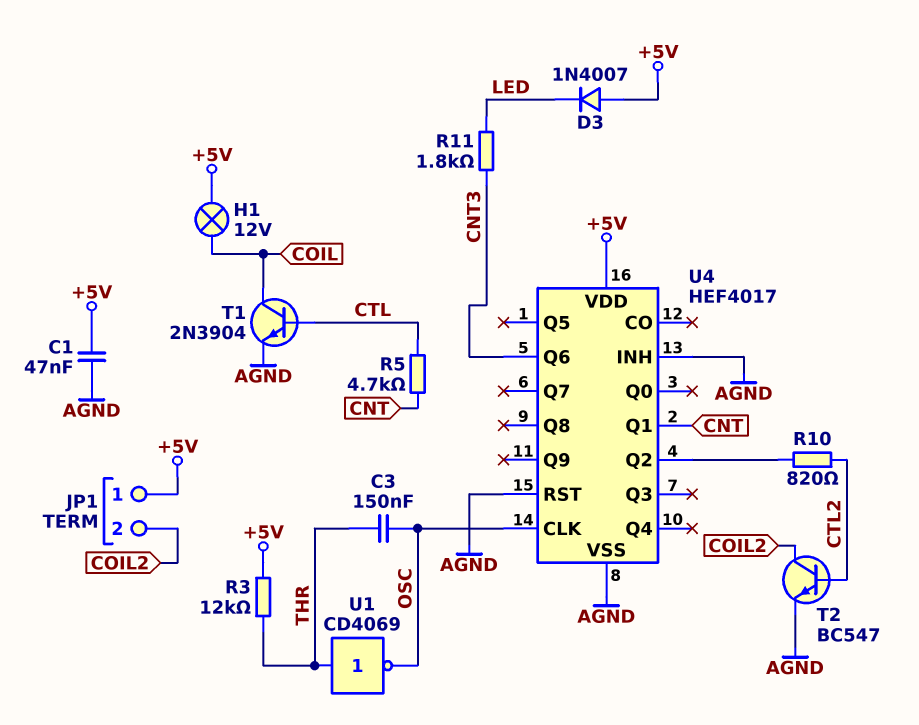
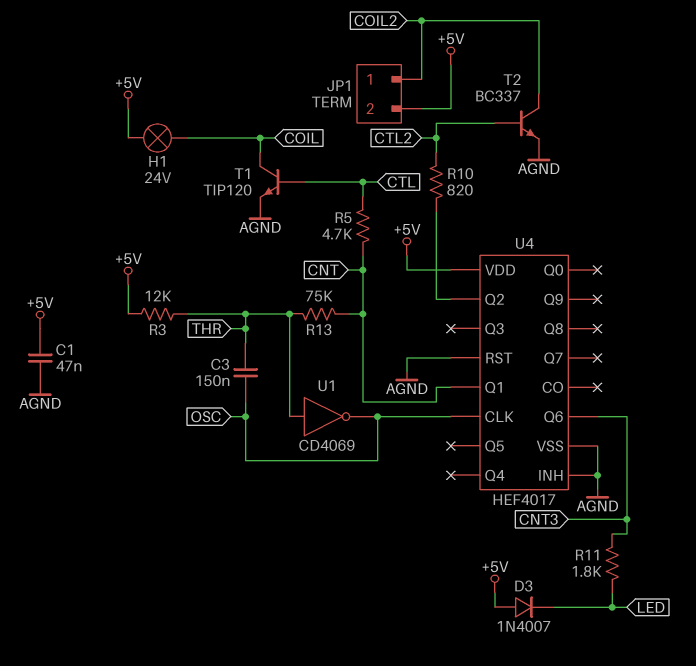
H1: lamp 12V (+5V, COIL) -> lamp 24V (+5V, COIL)
JP1 pin 1: +5V -> COIL2
JP1 pin 2: COIL2 -> +5V
R13: none -> 75k (CNT, THR)
T1: NPN 2N3904 (B CTL, C COIL, E AGND) -> NPN TIP120 (B CTL, C COIL, E AGND)
T2: NPN BC547 (B CTL2, C COIL2, E AGND) -> NPN BC337 (B CTL2, C COIL2, E AGND)

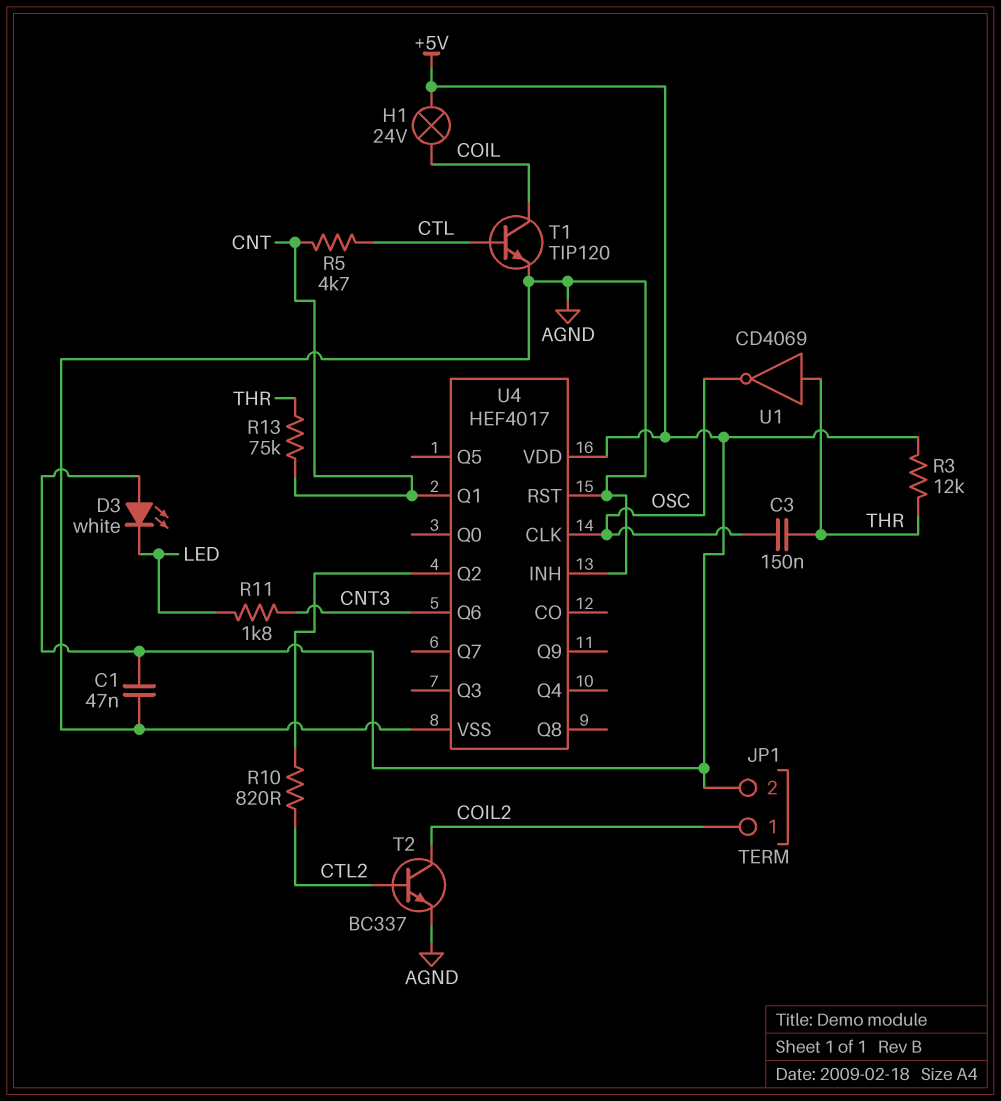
D3: diode 1N4007 (A +5V, K LED) -> LED white (A +5V, K LED)

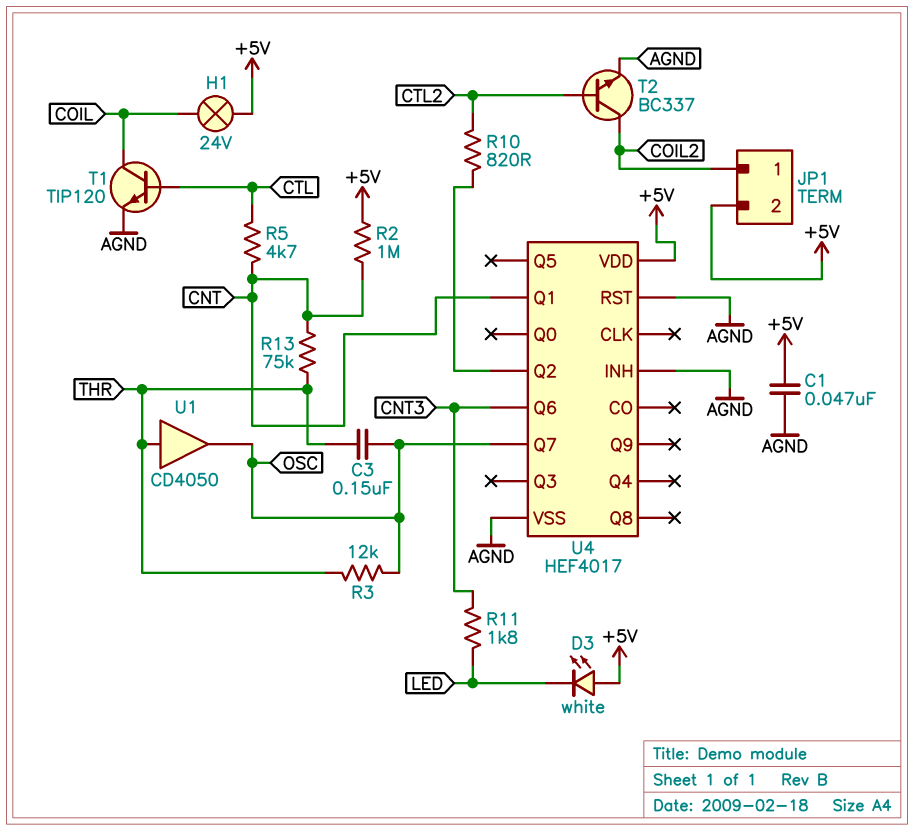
R2: none -> 1M (+5V, CNT)
R3: 12k (+5V, THR) -> 12k (OSC, THR)
U1: NOT CD4069 (in THR, out OSC) -> buffer CD4050 (in THR, out OSC)
U4 pin CLK: OSC -> none
U4 pin Q7: none -> OSC

